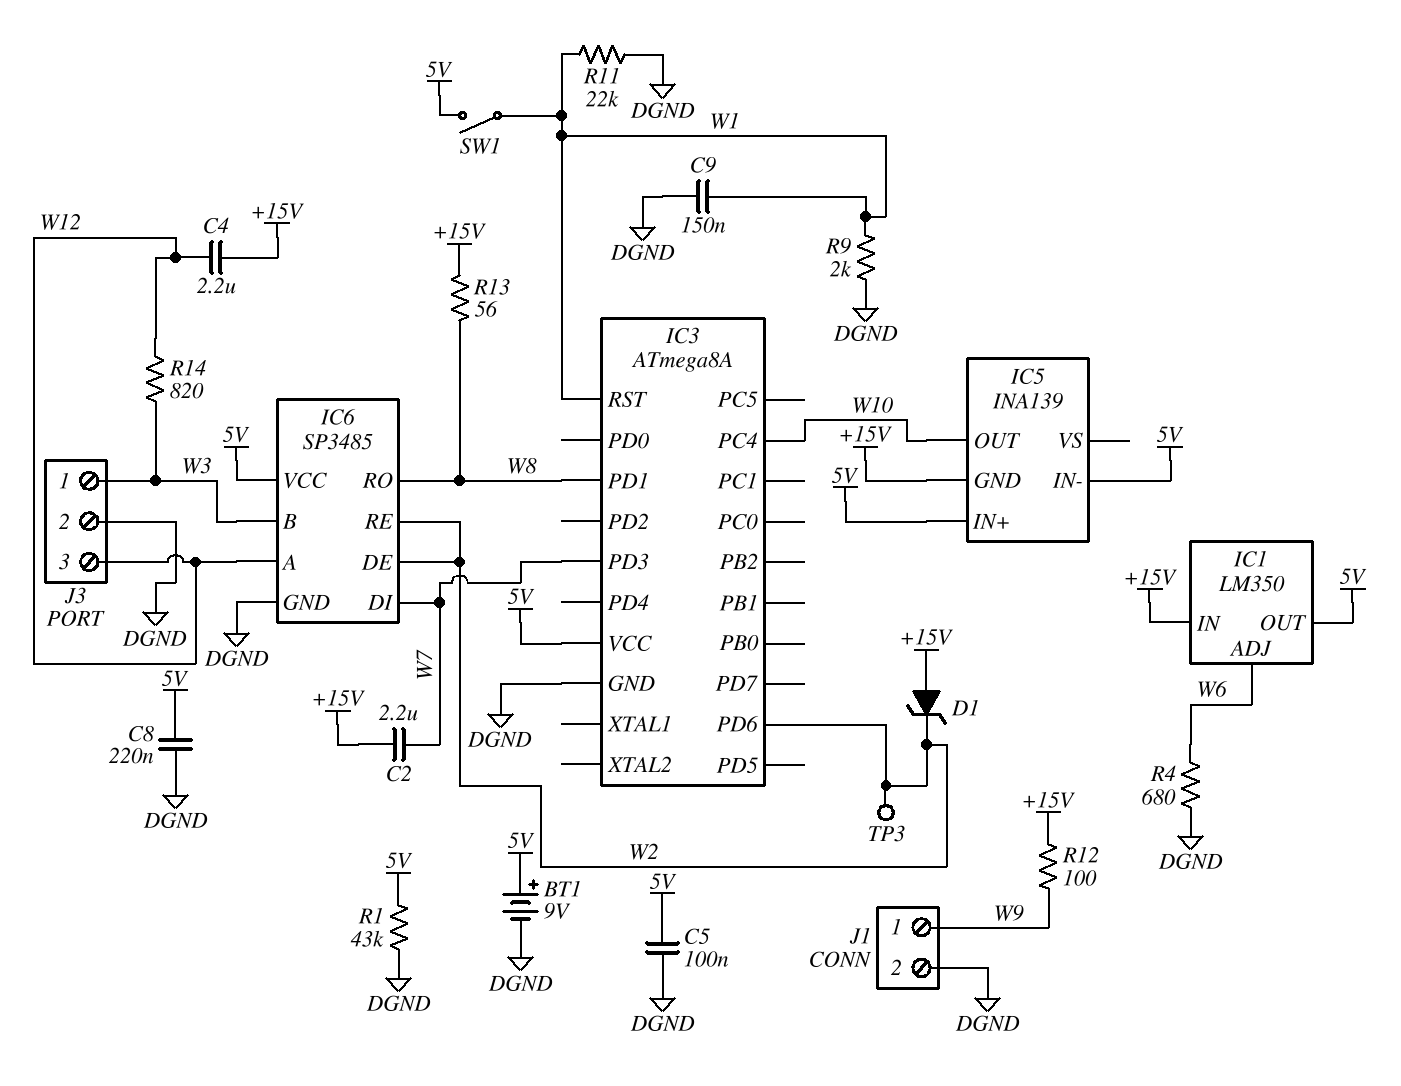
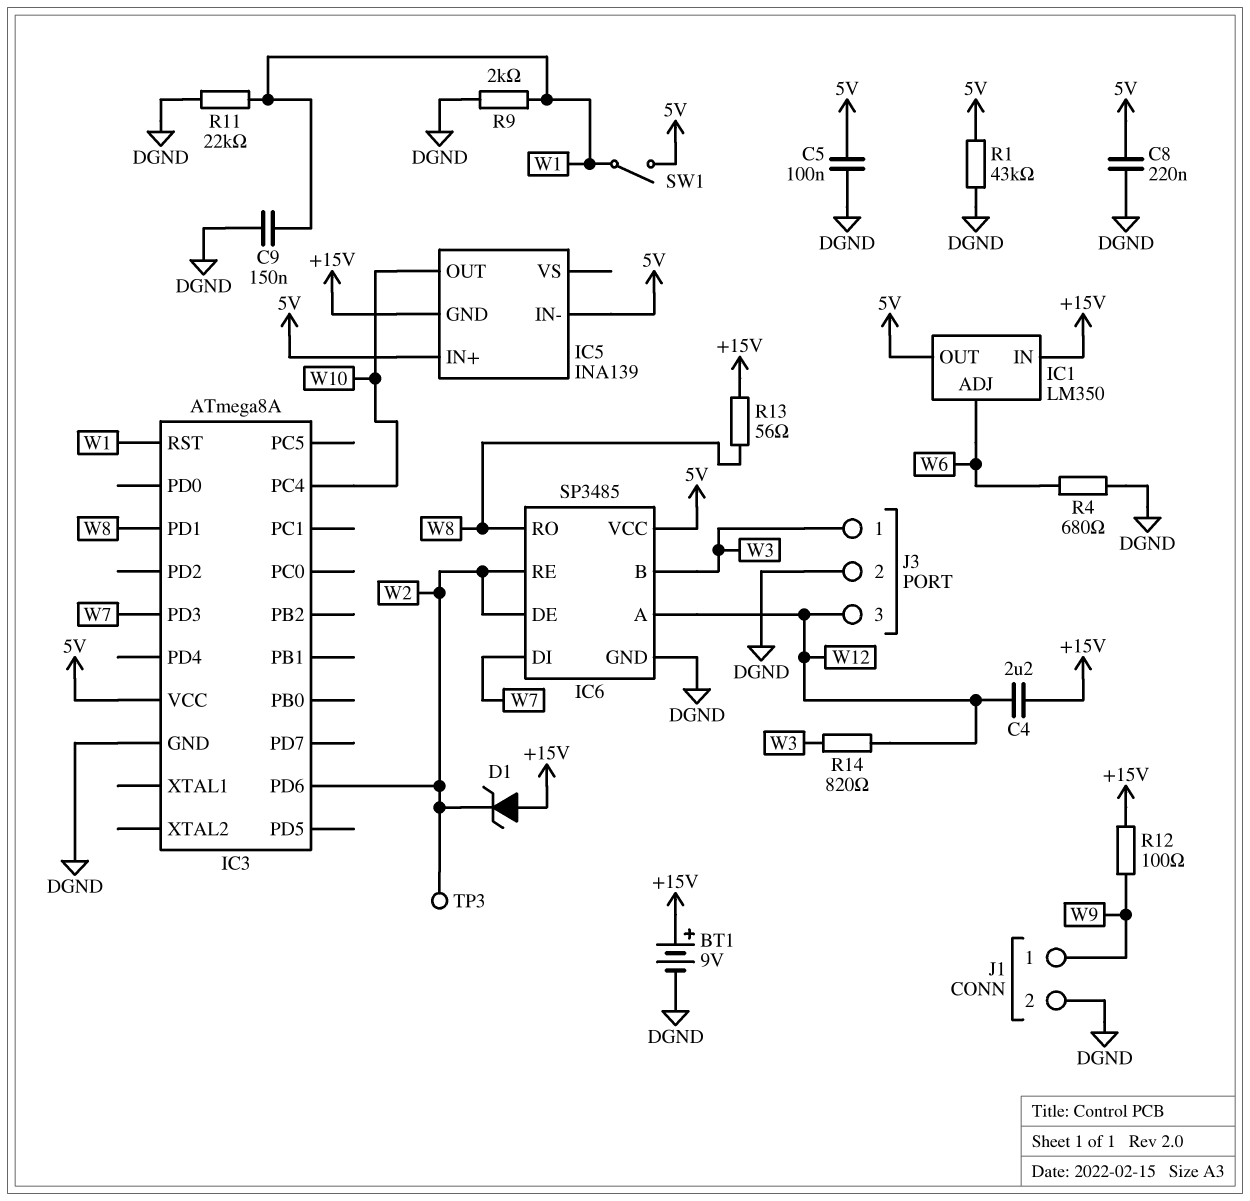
BT1: 9V (plus 5V, minus DGND) -> 9V (plus +15V, minus DGND)
C2: 2.2uF (+15V, W7) -> none

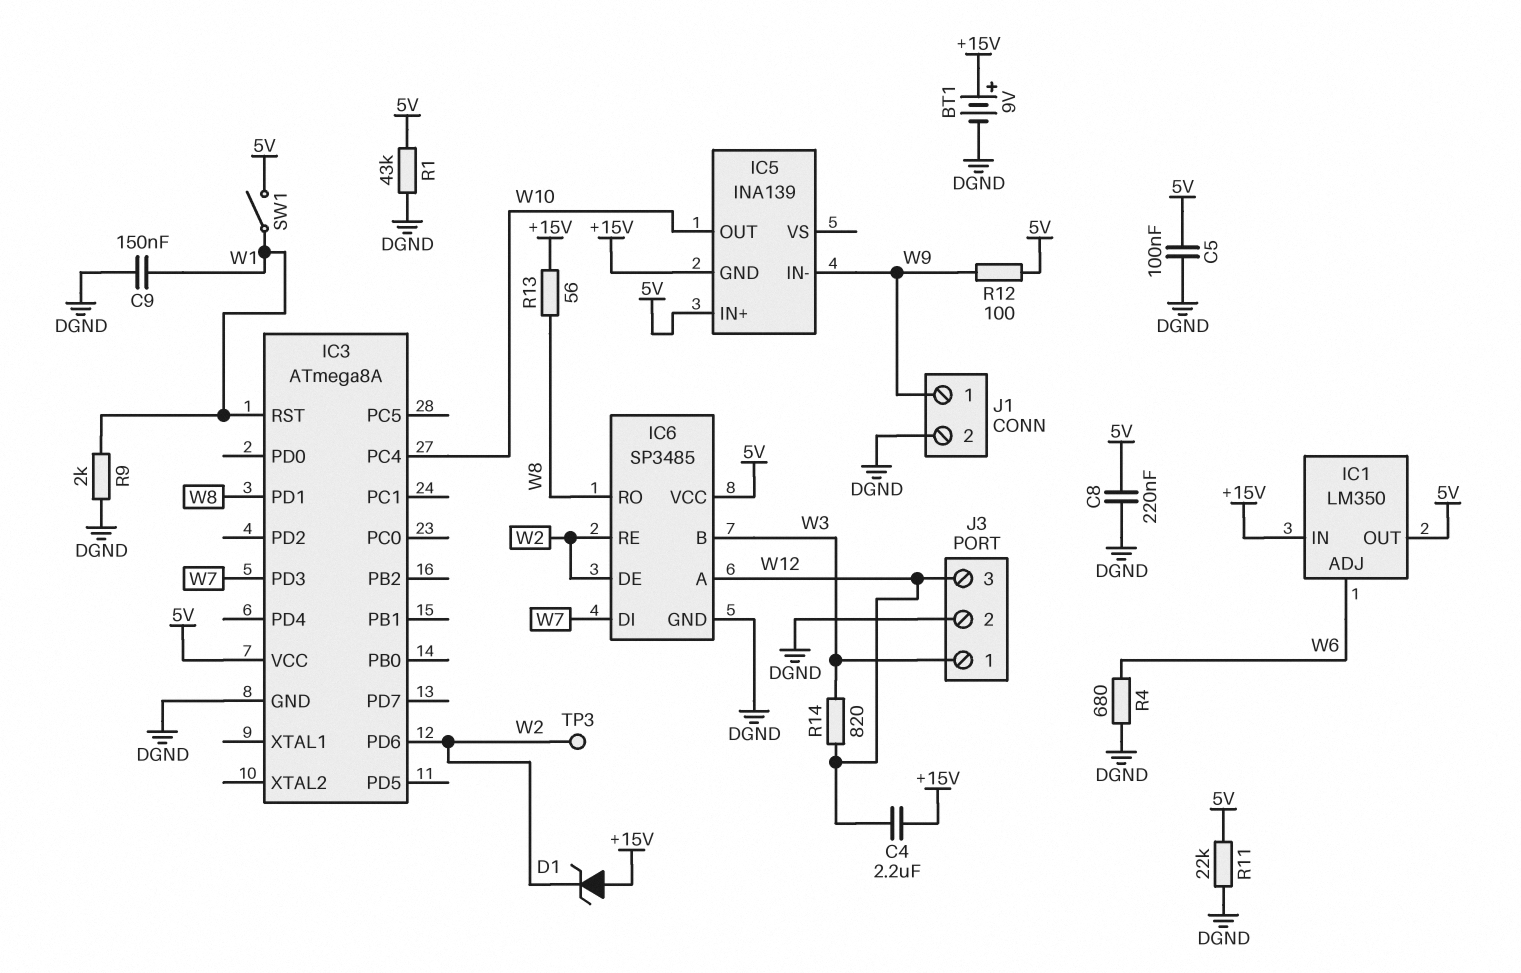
IC5 pin IN-: 5V -> W9
R11: 22k (DGND, W1) -> 22k (5V, DGND)
R12: 100 (+15V, W9) -> 100 (5V, W9)

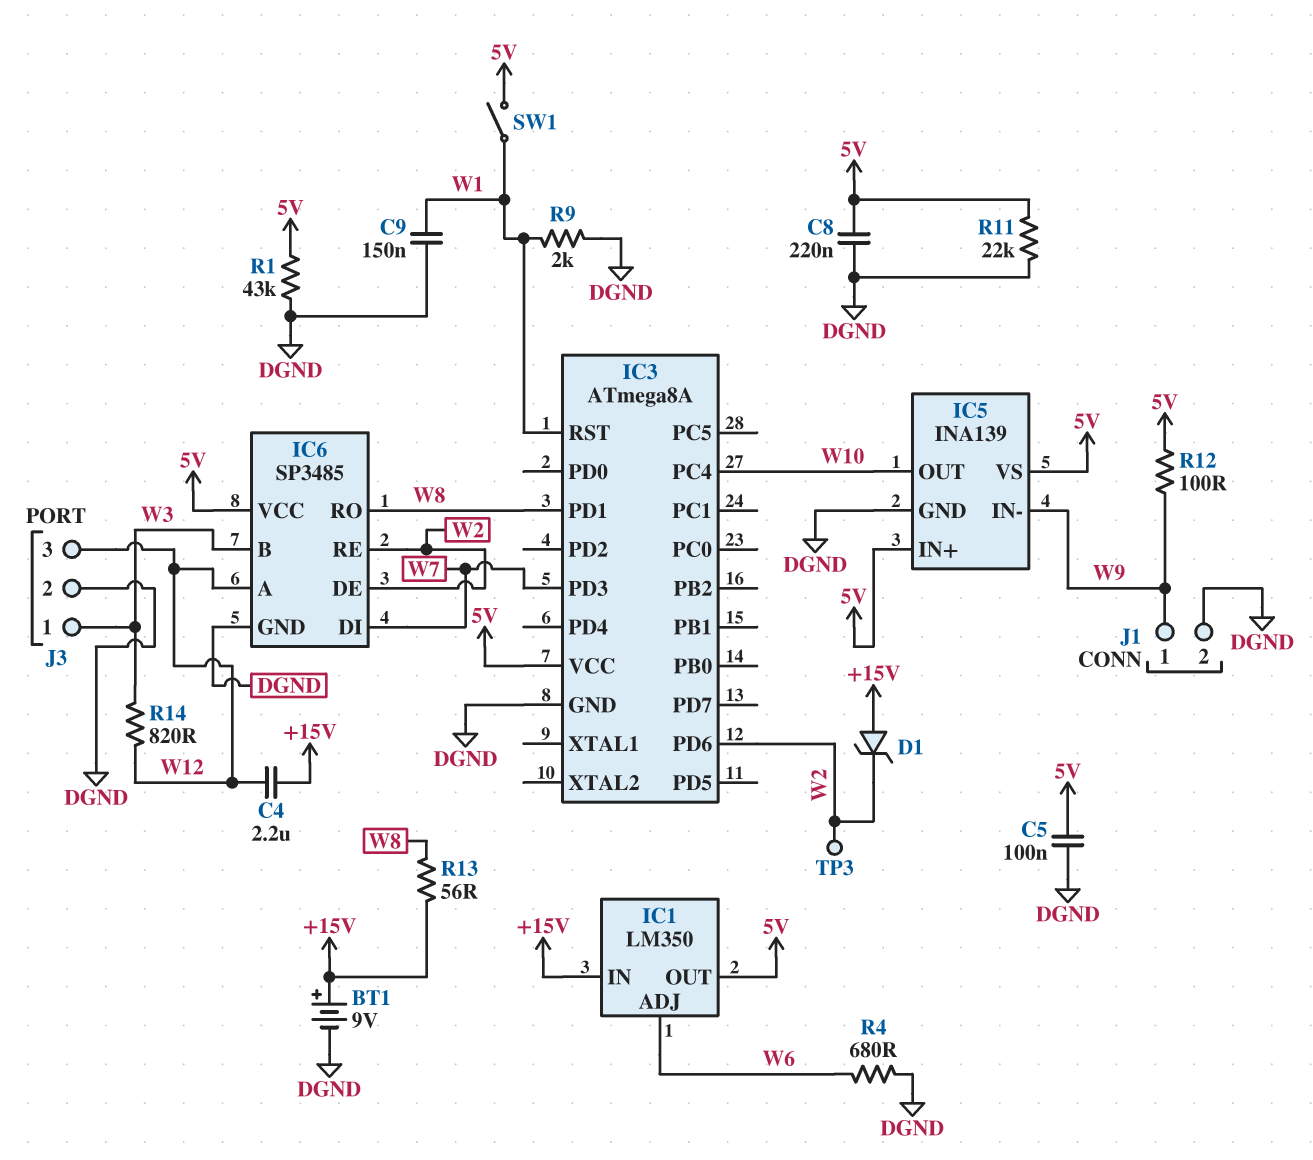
IC5 pin GND: +15V -> DGND
IC5 pin VS: none -> 5V

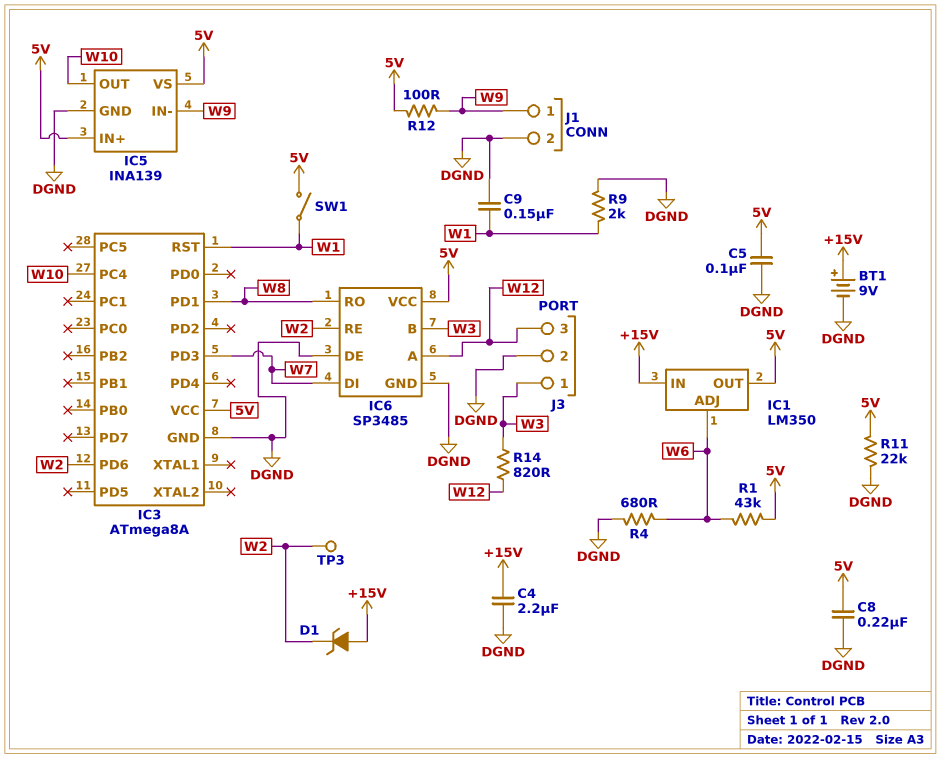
C4: 2.2uF (+15V, W12) -> 2.2uF (+15V, DGND)
IC6 pin DE: W2 -> DGND
R1: 43k (5V, DGND) -> 43k (5V, W6)
R13: 56 (+15V, W8) -> none

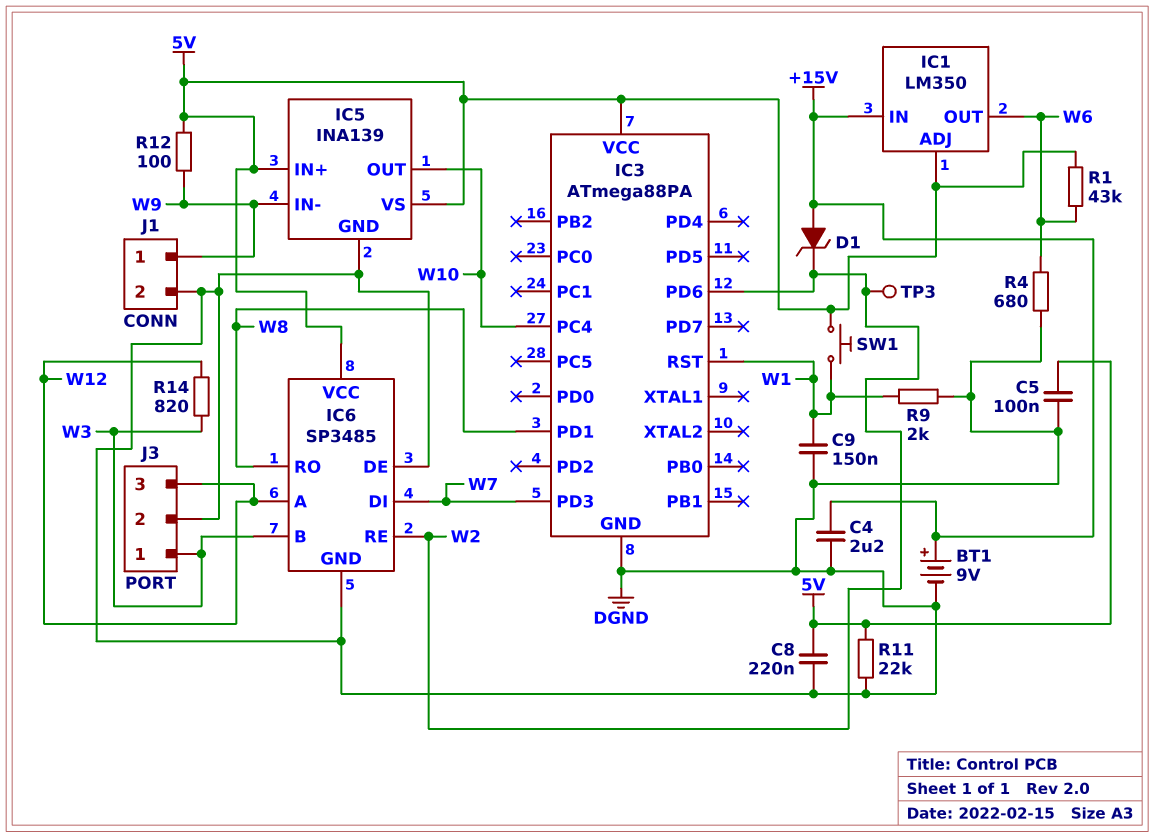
IC1 pin ADJ: W6 -> 5V
IC1 pin OUT: 5V -> W6
IC3: ATmega8A -> ATmega88PA
SW1: switch (5V, W1) -> button (5V, W1)

